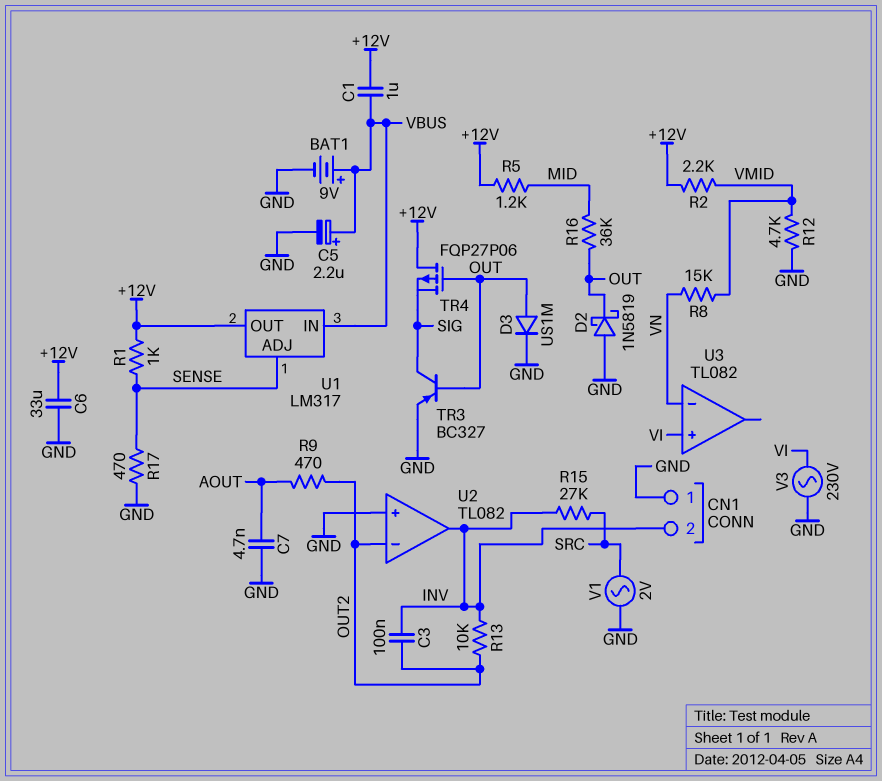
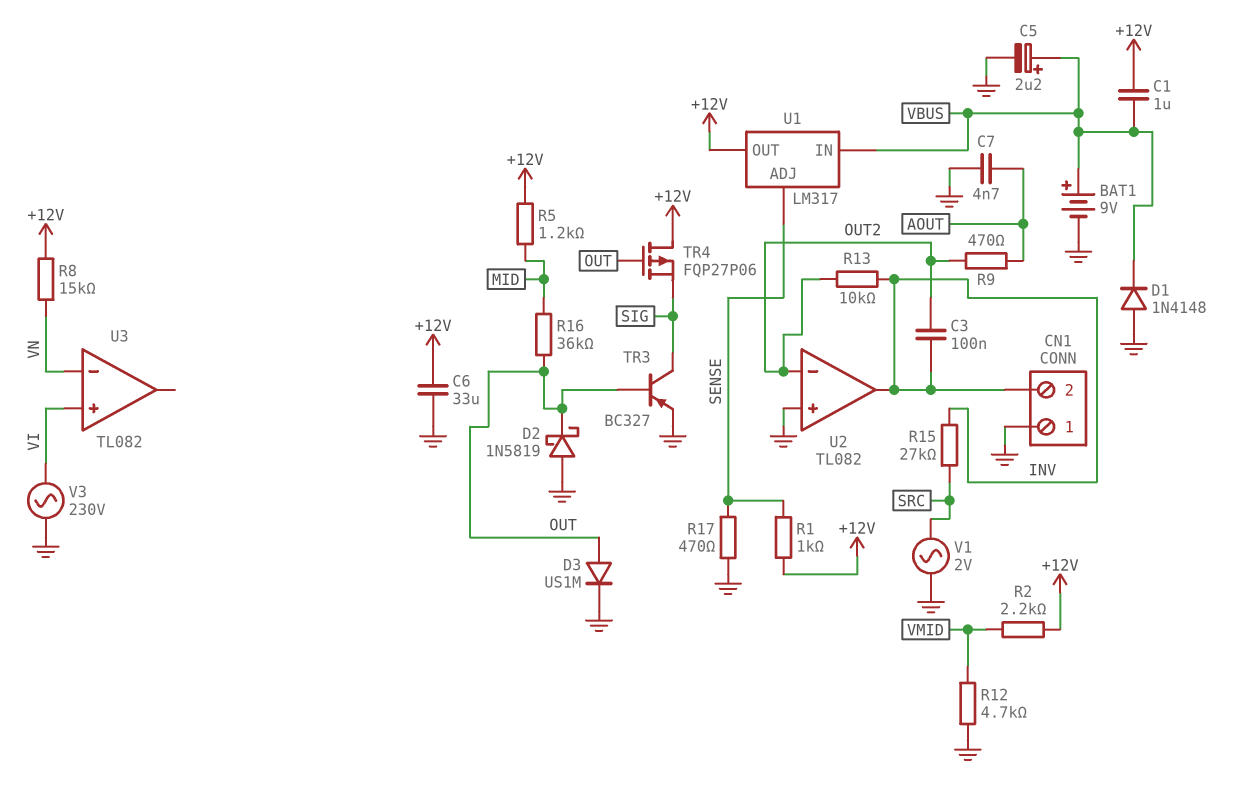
D1: none -> diode 1N4148 (A GND, K VBUS)
R8: 15k (VMID, VN) -> 15k (+12V, VN)

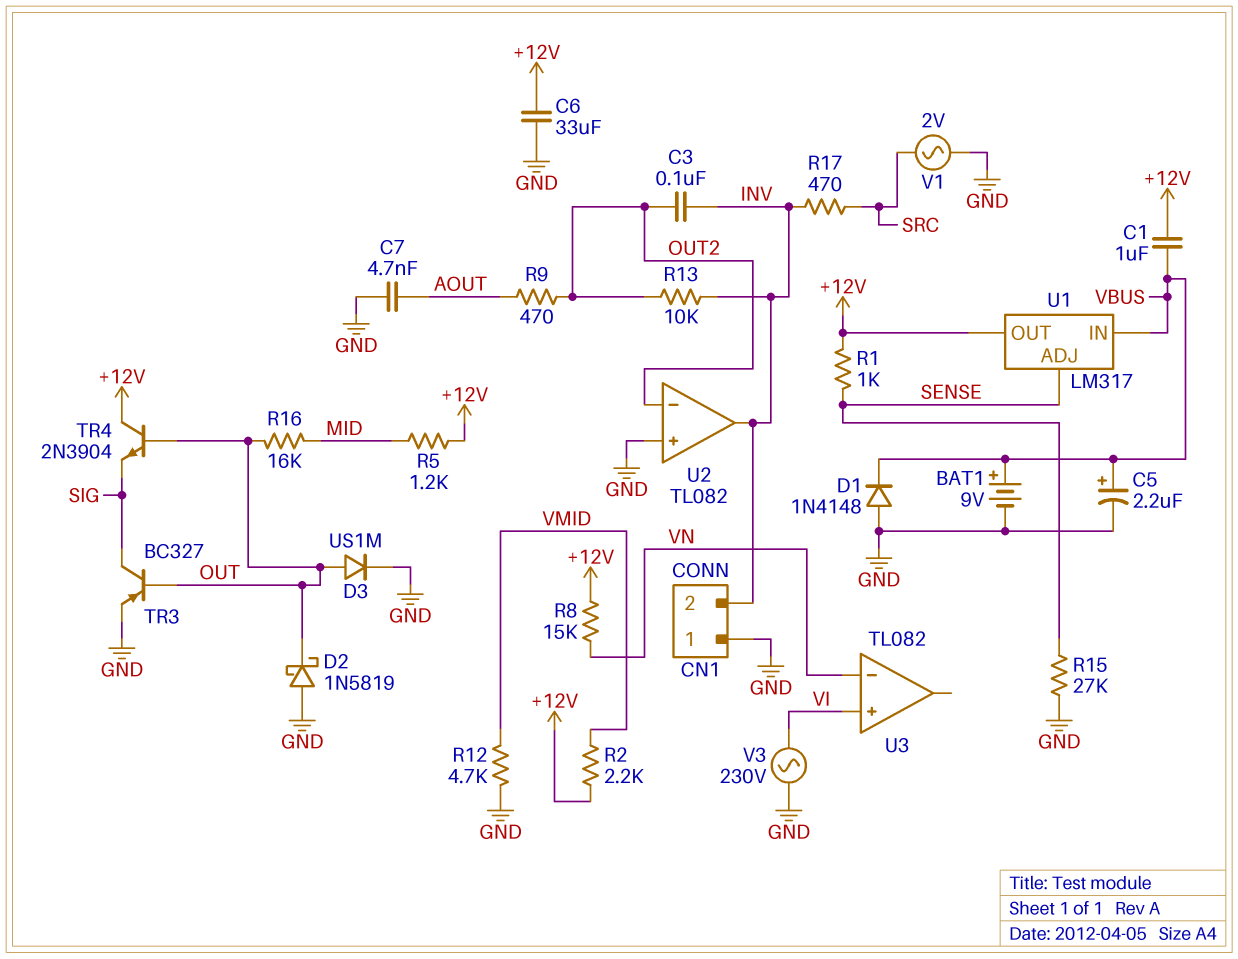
R15: 27k (INV, SRC) -> 27k (GND, SENSE)
R16: 36k (MID, OUT) -> 16k (MID, OUT)
R17: 470 (GND, SENSE) -> 470 (INV, SRC)
TR4: PMOS FQP27P06 (G OUT, D +12V, S SIG) -> NPN 2N3904 (B OUT, C +12V, E SIG)

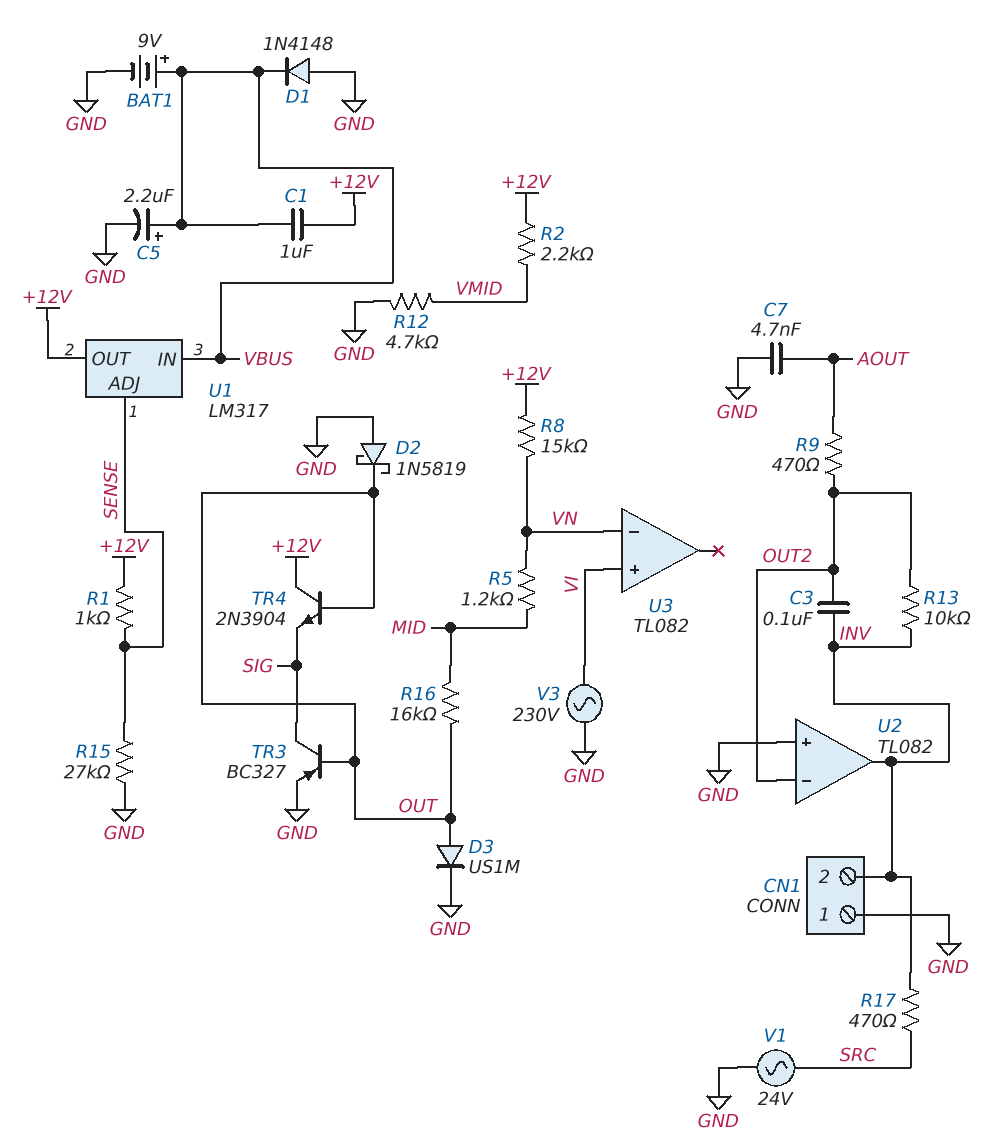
C6: 33uF (+12V, GND) -> none
R5: 1.2k (+12V, MID) -> 1.2k (MID, VN)
V1: AC 2V (GND, SRC) -> AC 24V (GND, SRC)

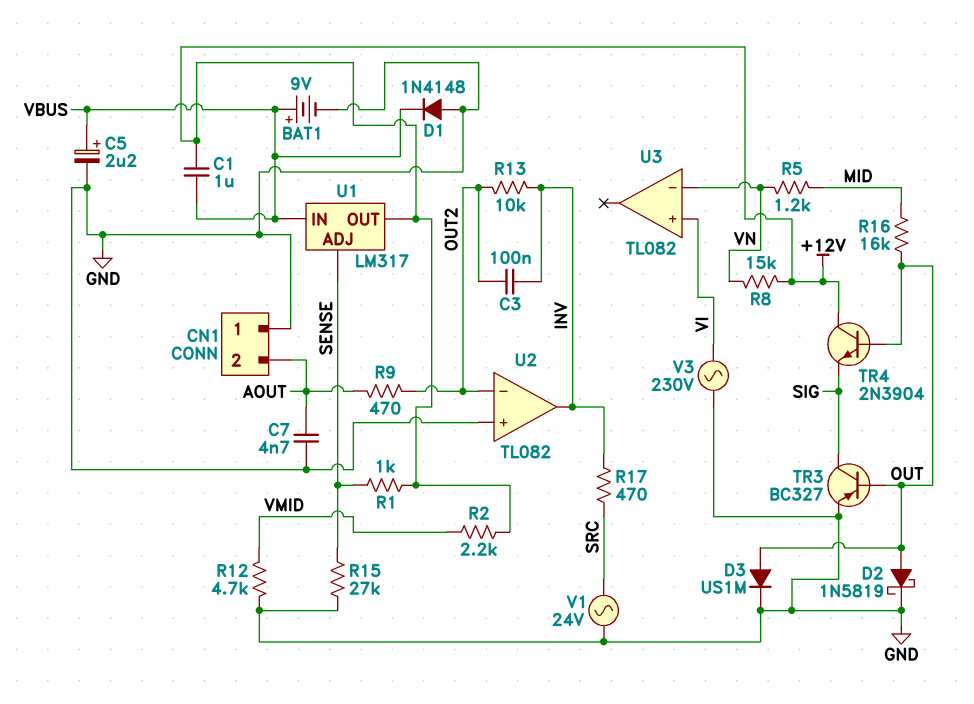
CN1 pin 2: INV -> AOUT
D2: schottky 1N5819 (A GND, K OUT) -> schottky 1N5819 (A OUT, K GND)

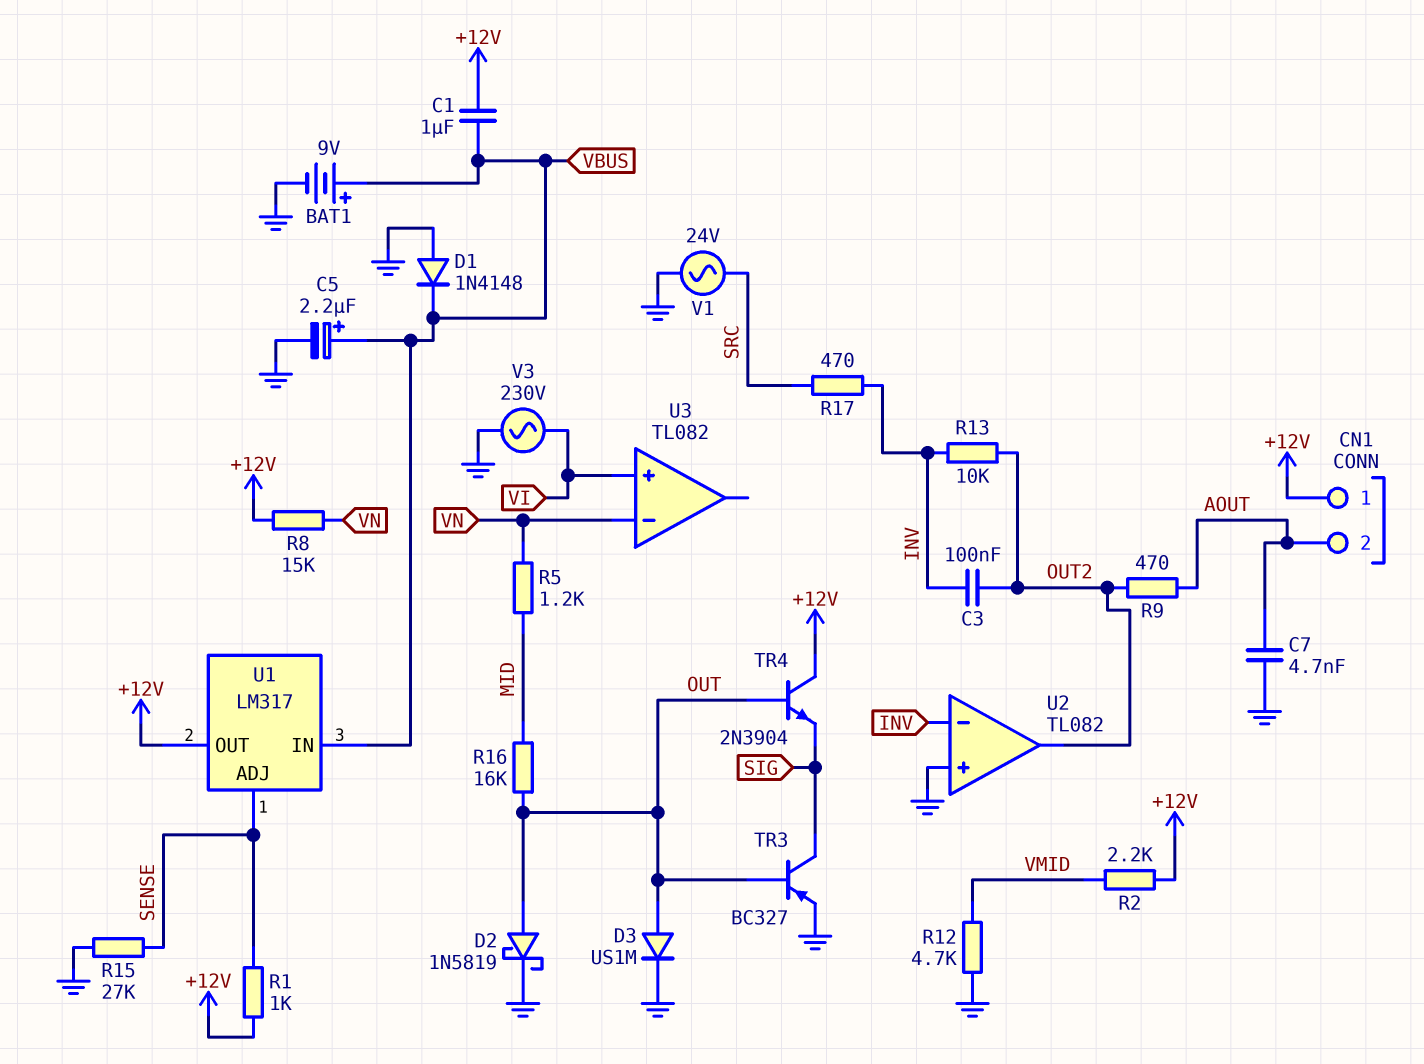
CN1 pin 1: GND -> +12V
U2 pin in-: OUT2 -> INV
U2 pin out: INV -> OUT2

